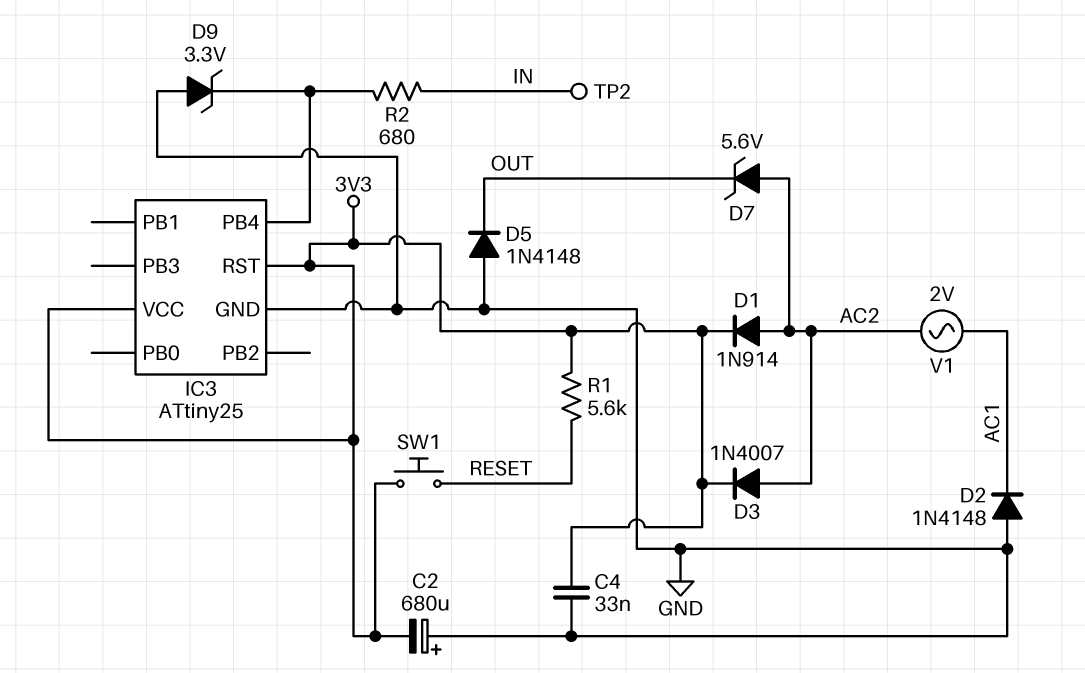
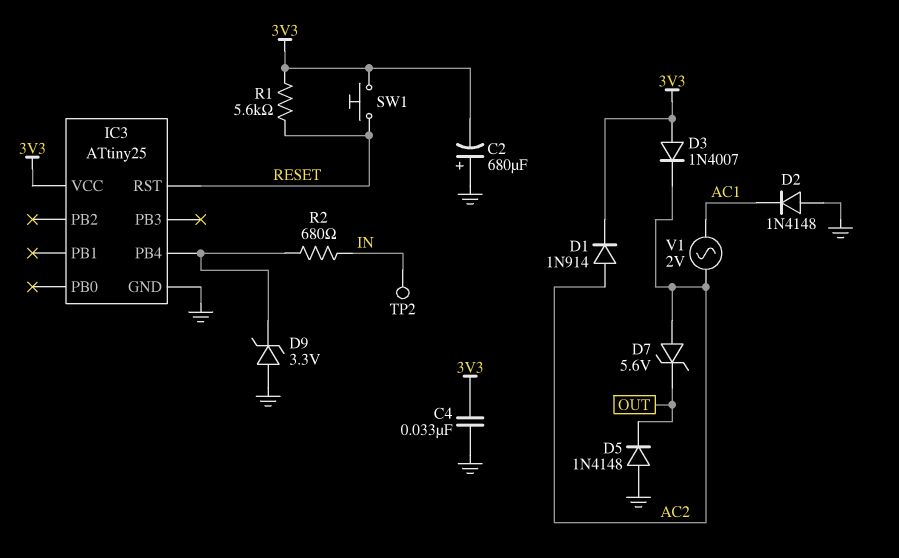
D3: diode 1N4007 (A AC2, K 3V3) -> diode 1N4007 (A 3V3, K AC2)
IC3 pin RST: 3V3 -> RESET

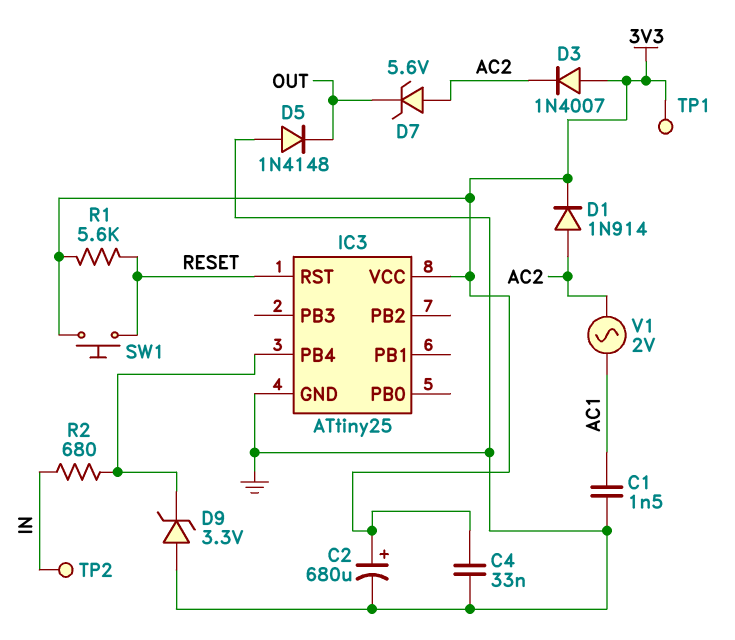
C1: none -> 1.5nF (AC1, GND)
C2: 680uF (plus GND, minus 3V3) -> 680uF (plus 3V3, minus GND)
D2: diode 1N4148 (A GND, K AC1) -> none
TP1: none -> test point (3V3)

